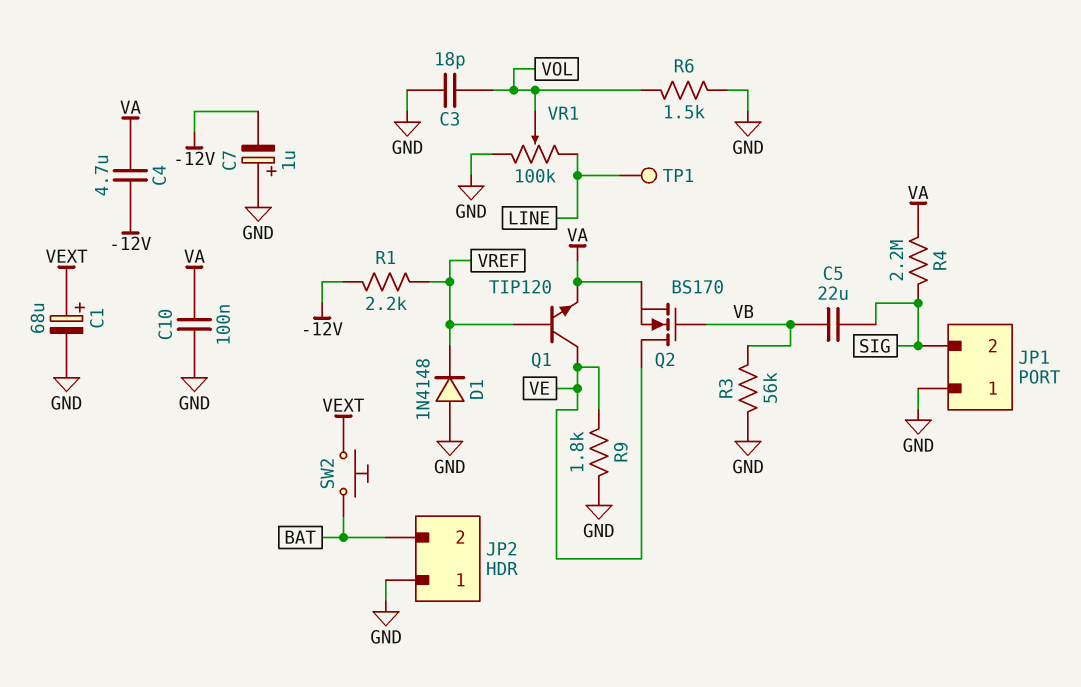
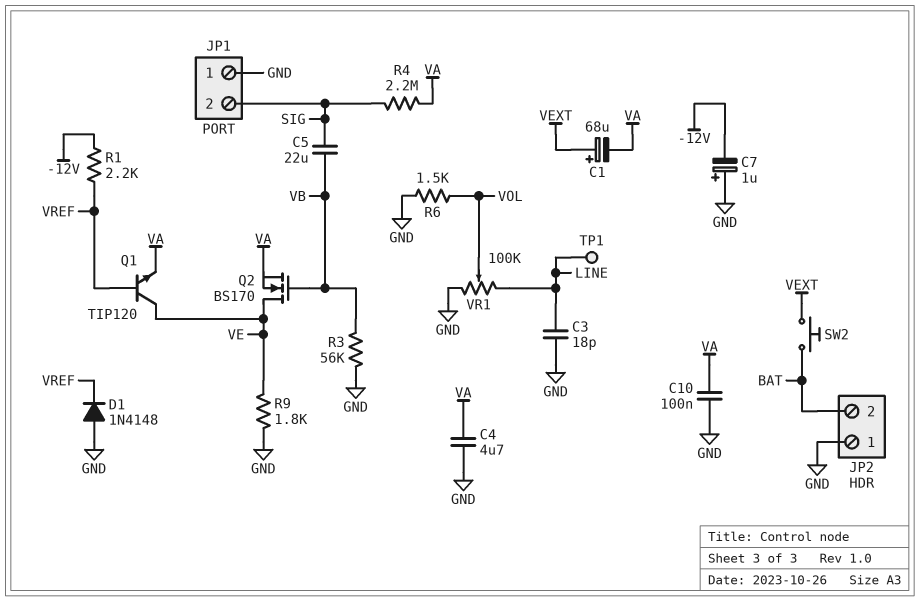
C1: 68uF (plus VEXT, minus GND) -> 68uF (plus VEXT, minus VA)
C3: 18pF (GND, VOL) -> 18pF (GND, LINE)
C4: 4.7uF (-12V, VA) -> 4.7uF (GND, VA)

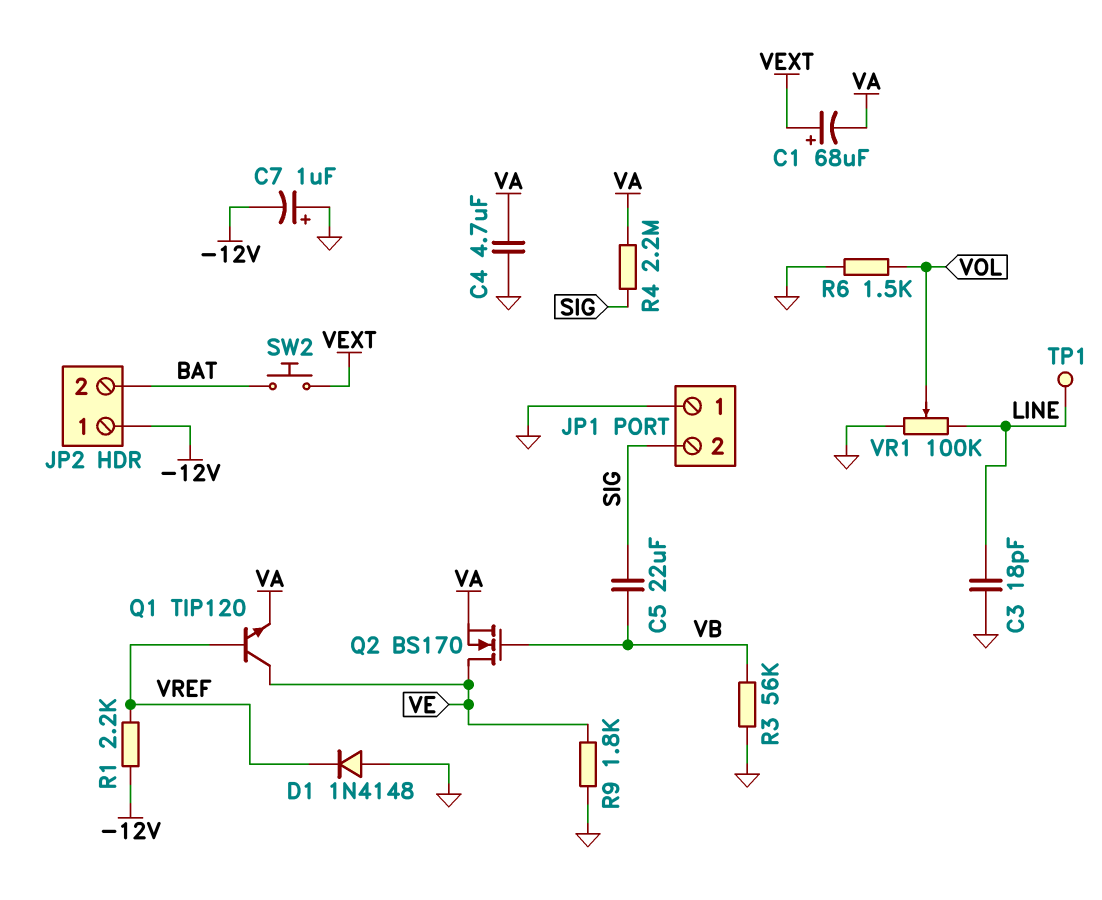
C10: 100nF (GND, VA) -> none
JP2 pin 1: GND -> -12V

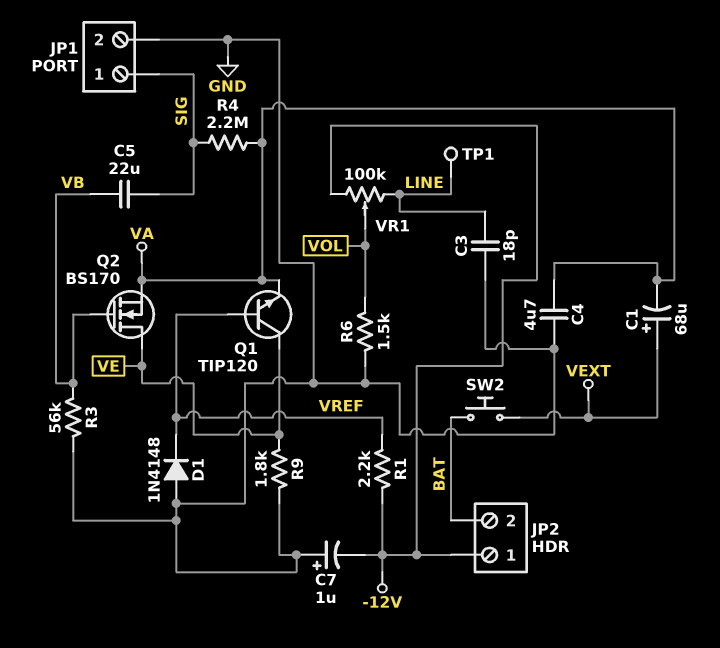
JP1 pin 1: GND -> SIG
JP1 pin 2: SIG -> GND
VR1: 100k (GND, LINE, wiper VOL) -> 100k (-12V, LINE, wiper VOL)

